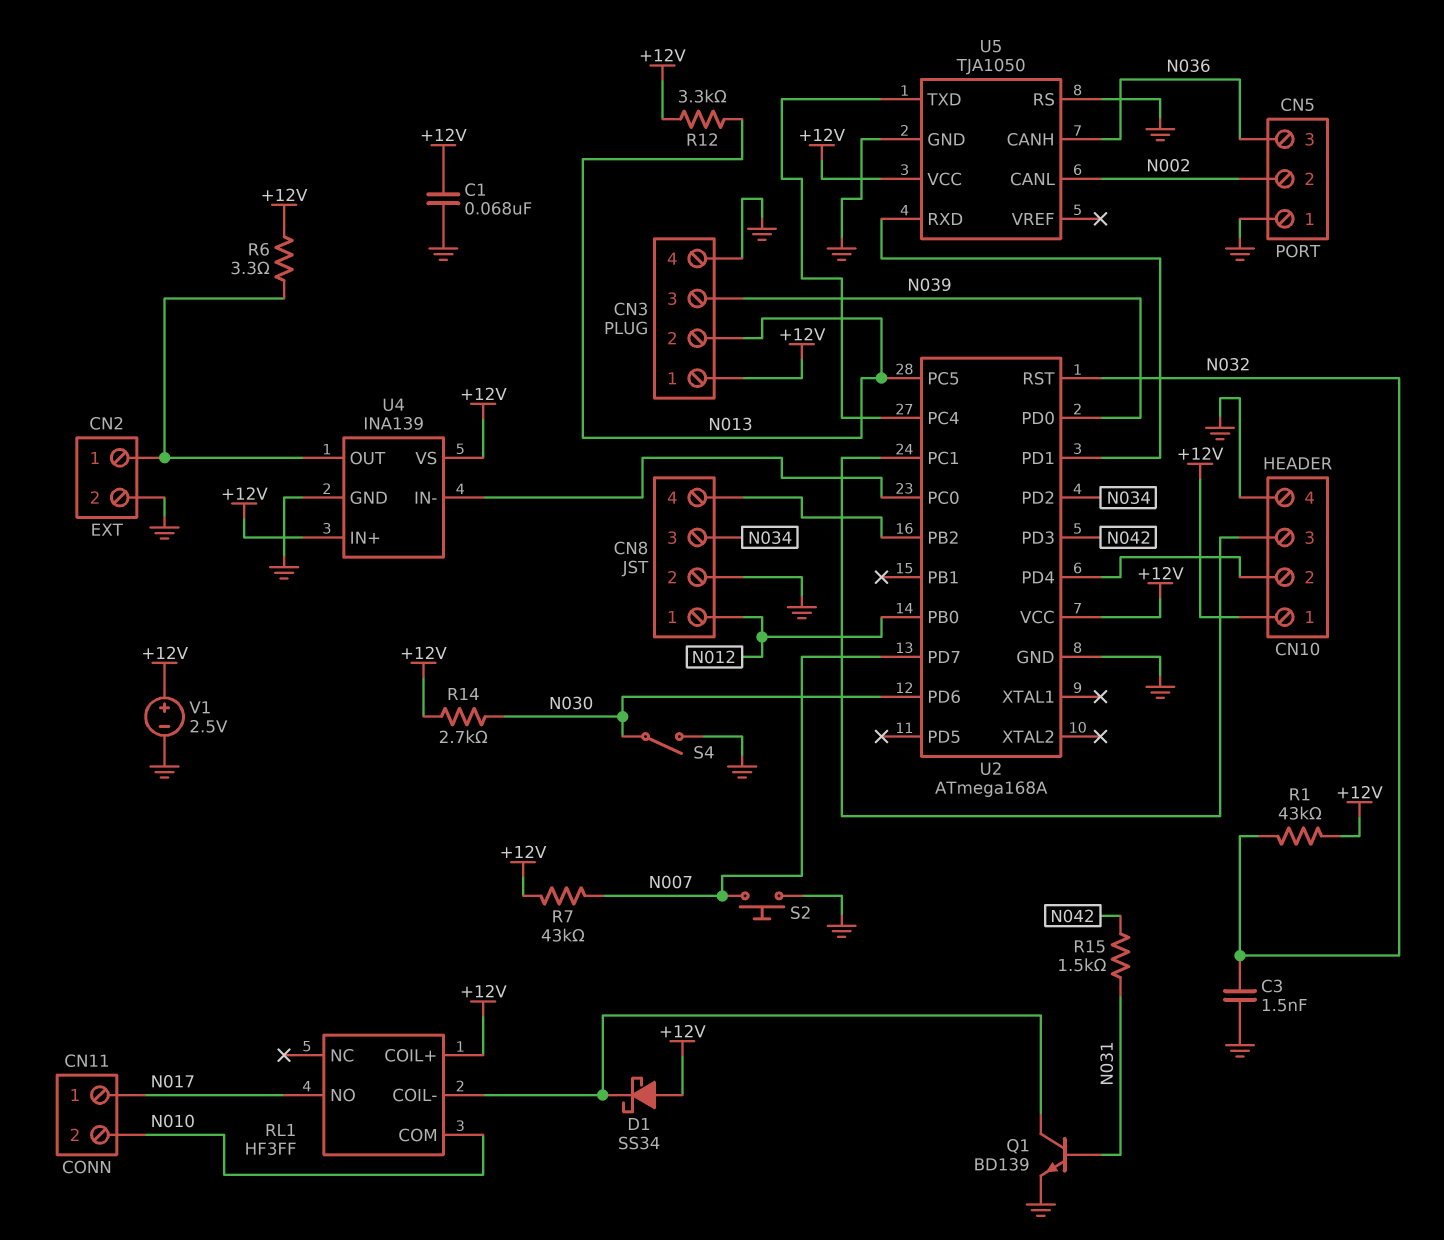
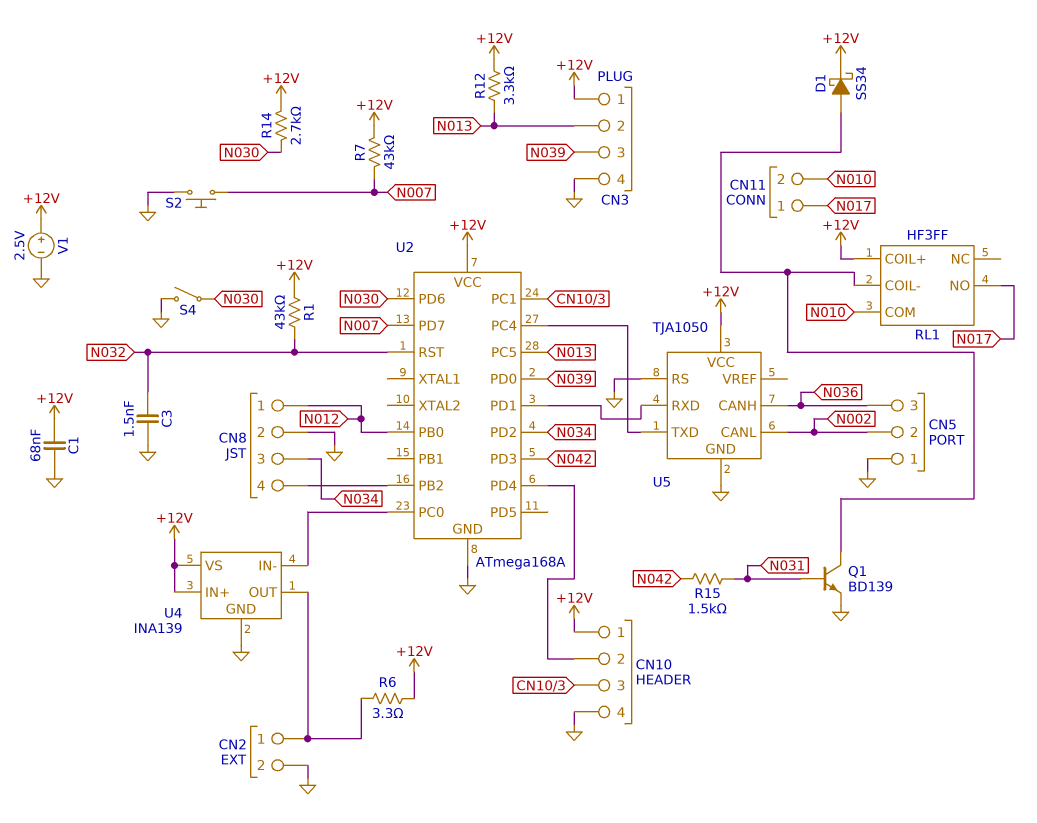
D1: schottky SS34 (A +12V, K RL1/COIL-) -> schottky SS34 (A RL1/COIL-, K +12V)

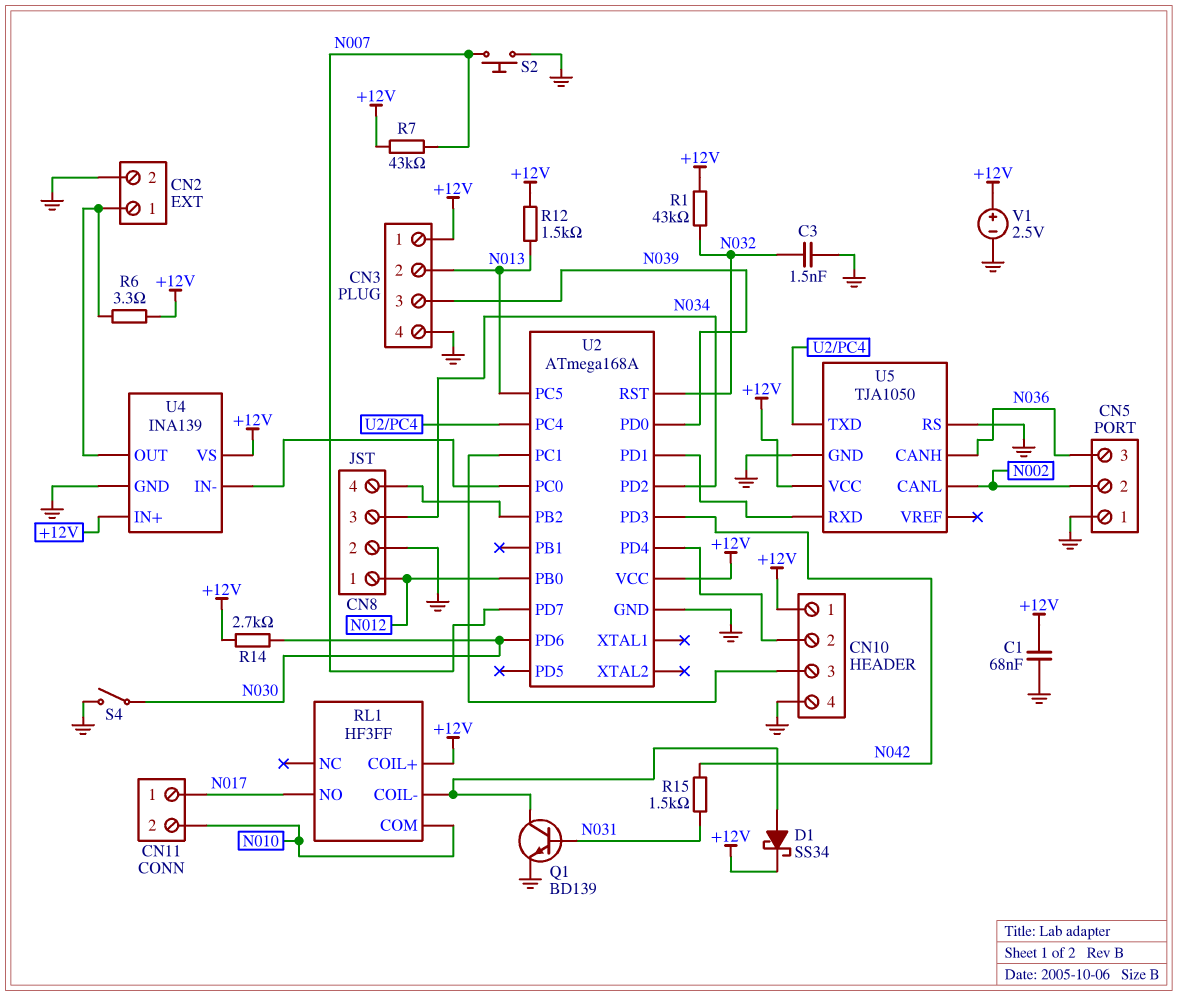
R12: 3.3k (+12V, N013) -> 1.5k (+12V, N013)

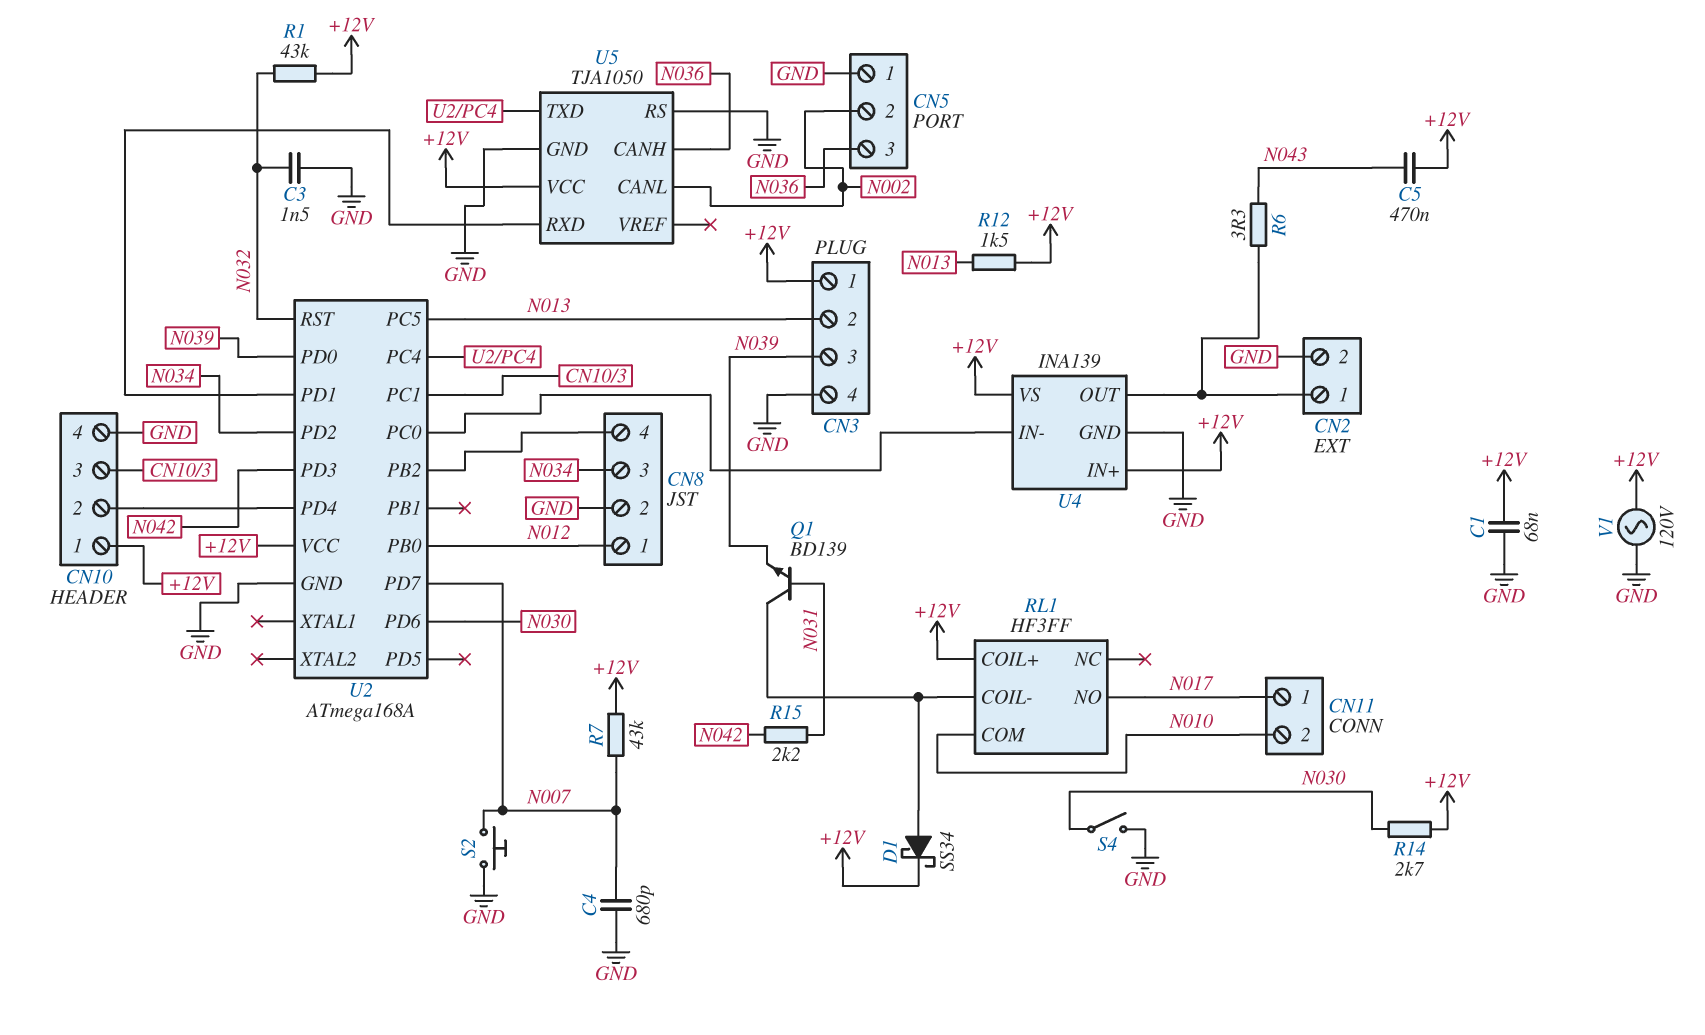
C4: none -> 680pF (GND, N007)
C5: none -> 470nF (+12V, N043)
Q1: NPN BD139 (B N031, C RL1/COIL-, E GND) -> NPN BD139 (B N031, C RL1/COIL-, E N039)
R6: 3.3 (+12V, CN2/1) -> 3.3 (CN2/1, N043)
R15: 1.5k (N031, N042) -> 2.2k (N031, N042)
V1: 2.5V (plus +12V, minus GND) -> AC 120V (+12V, GND)

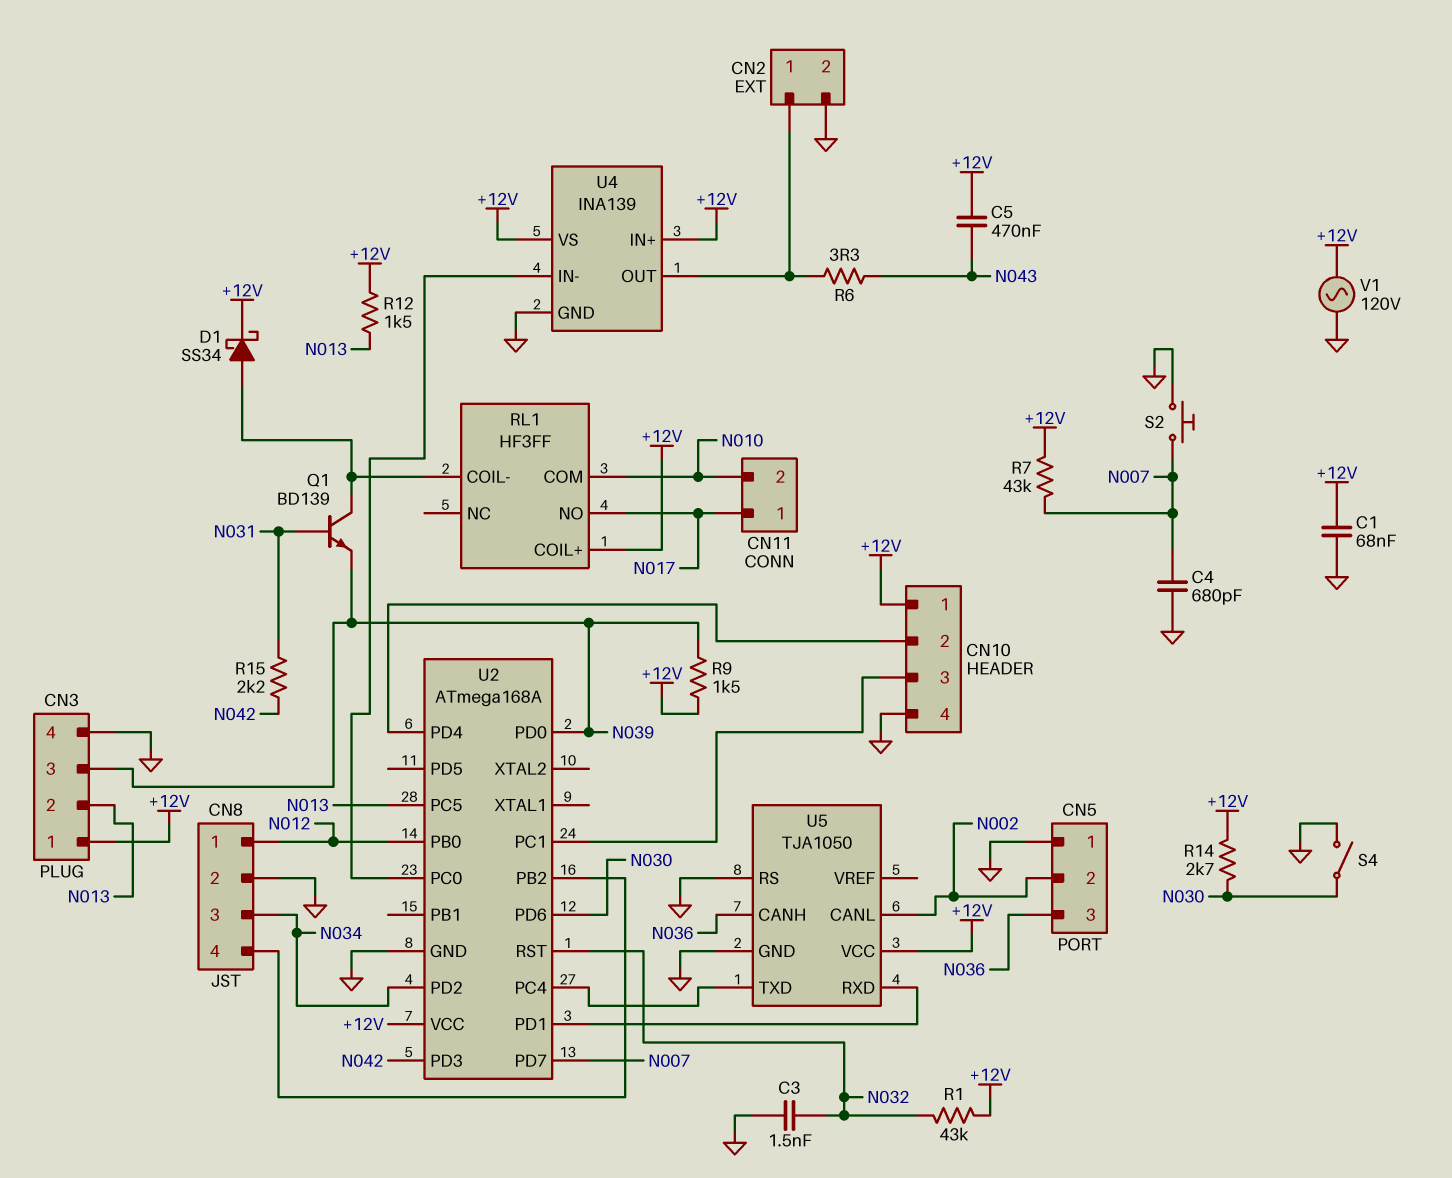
R9: none -> 1.5k (+12V, N039)

